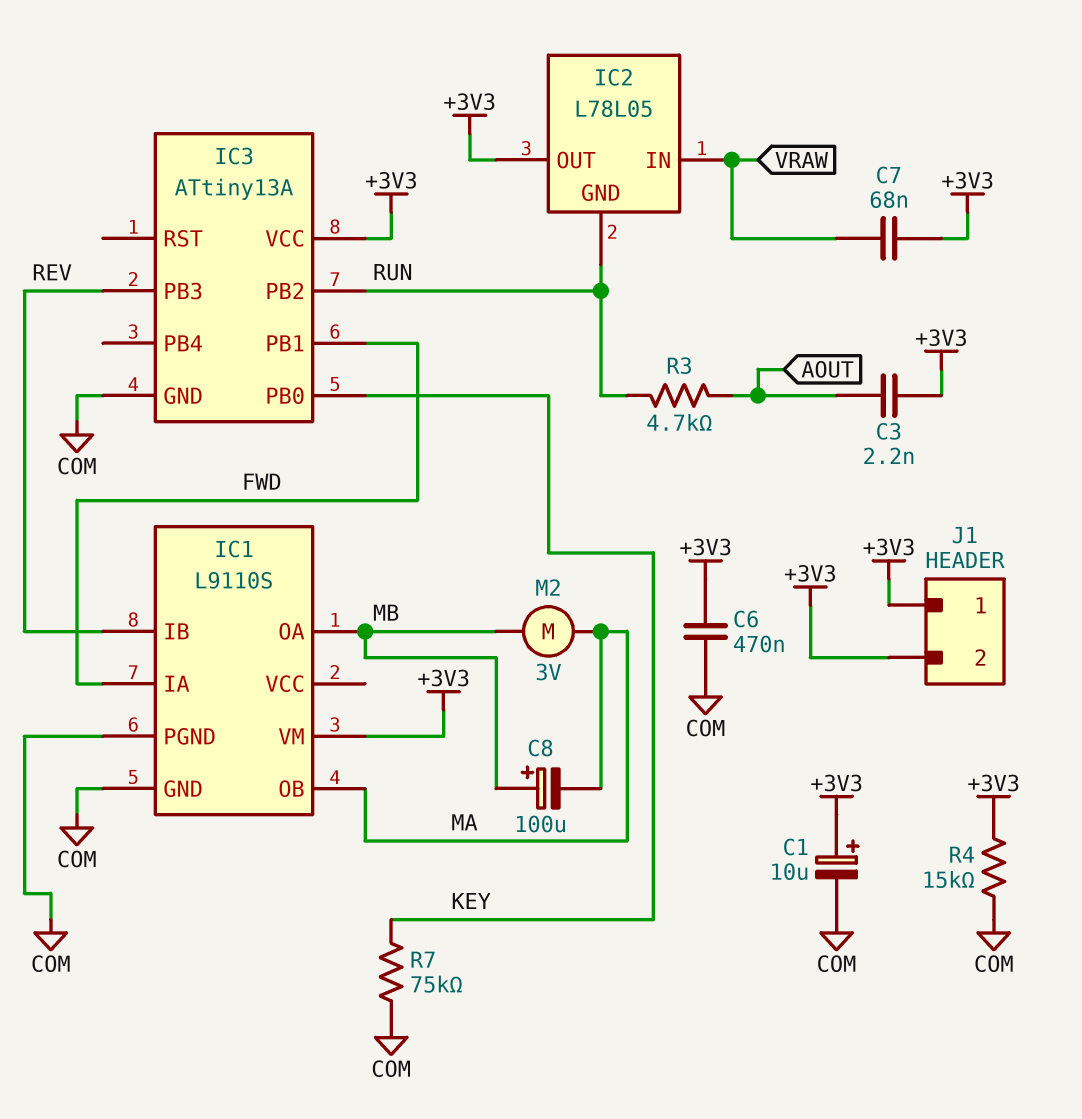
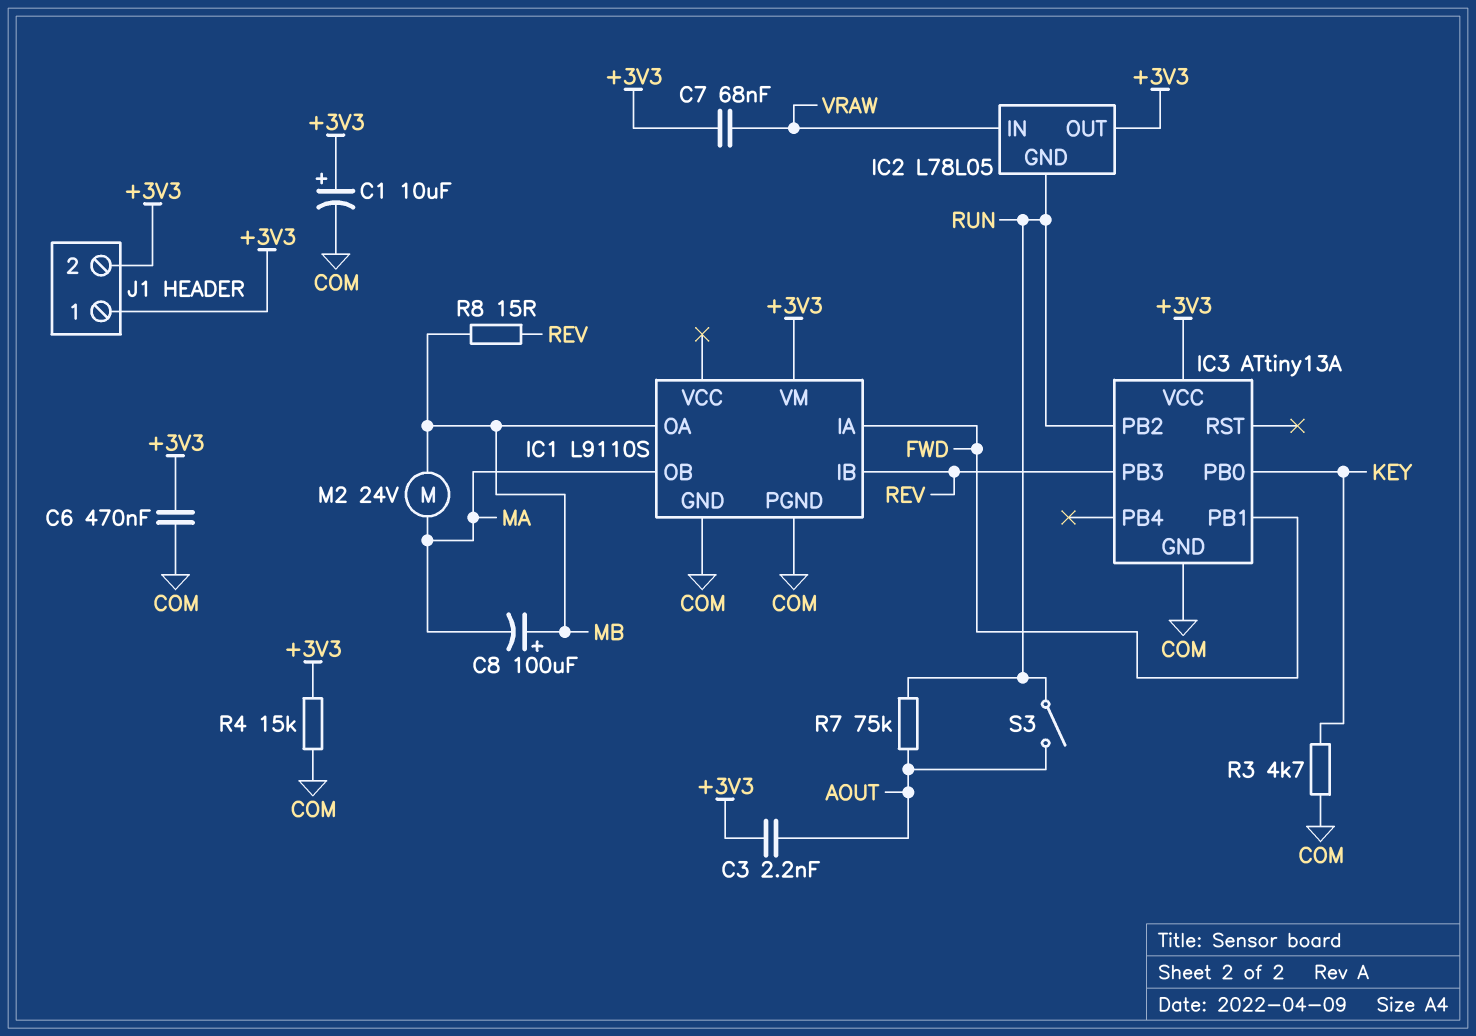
M2: motor 3V (MA, MB) -> motor 24V (MA, MB)
R3: 4.7k (AOUT, RUN) -> 4.7k (COM, KEY)
R7: 75k (COM, KEY) -> 75k (AOUT, RUN)
R8: none -> 15 (MB, REV)
S3: none -> switch (AOUT, RUN)

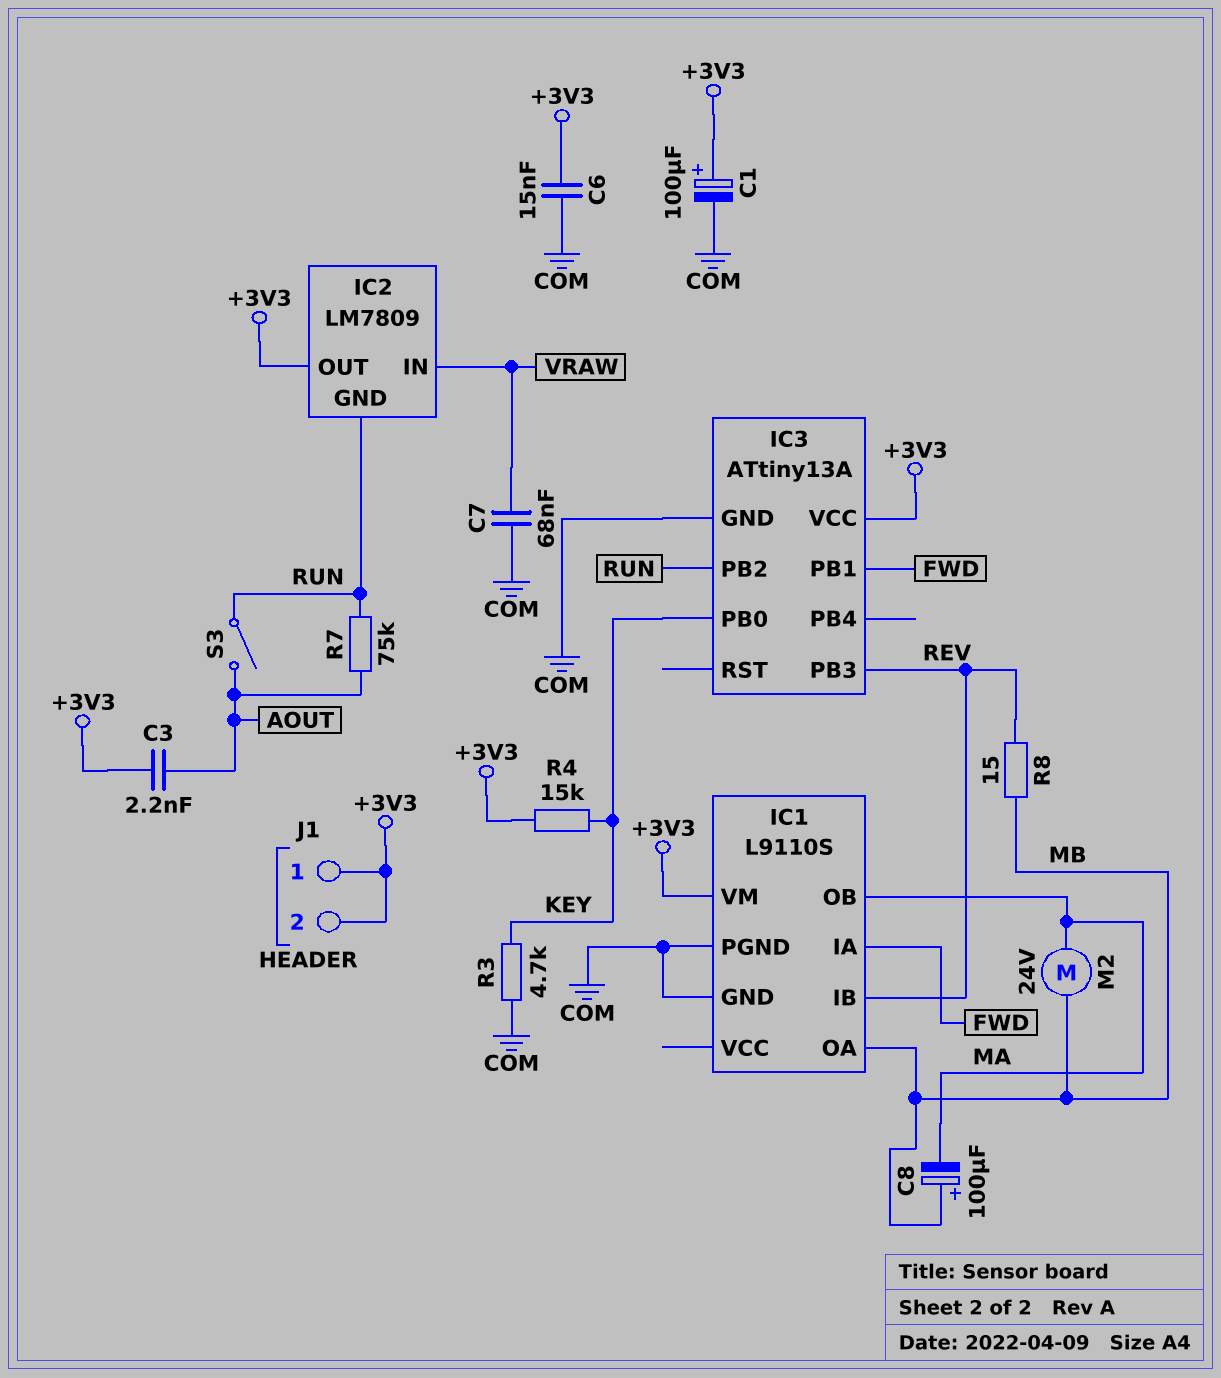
C1: 10uF (plus +3V3, minus COM) -> 100uF (plus +3V3, minus COM)
C6: 470nF (+3V3, COM) -> 15nF (+3V3, COM)
C7: 68nF (+3V3, VRAW) -> 68nF (COM, VRAW)
IC2: L78L05 -> LM7809
R4: 15k (+3V3, COM) -> 15k (+3V3, KEY)

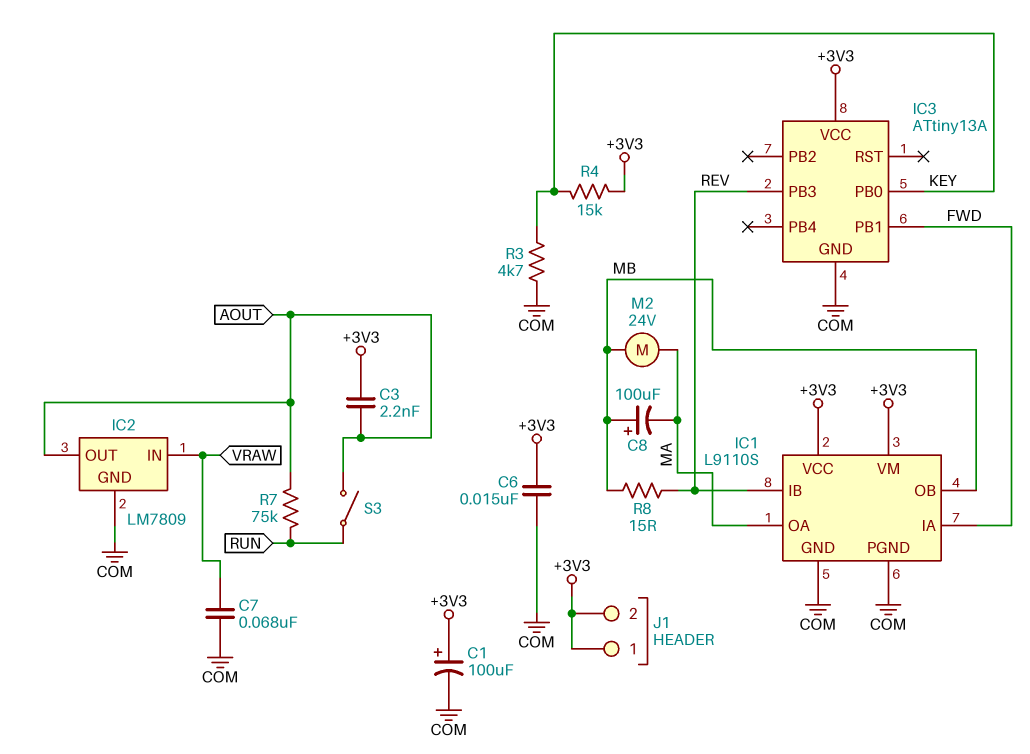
IC1 pin OA: MB -> MA
IC1 pin OB: MA -> MB
IC1 pin VCC: none -> +3V3
IC2 pin GND: RUN -> COM
IC2 pin OUT: +3V3 -> AOUT
IC3 pin PB2: RUN -> none

